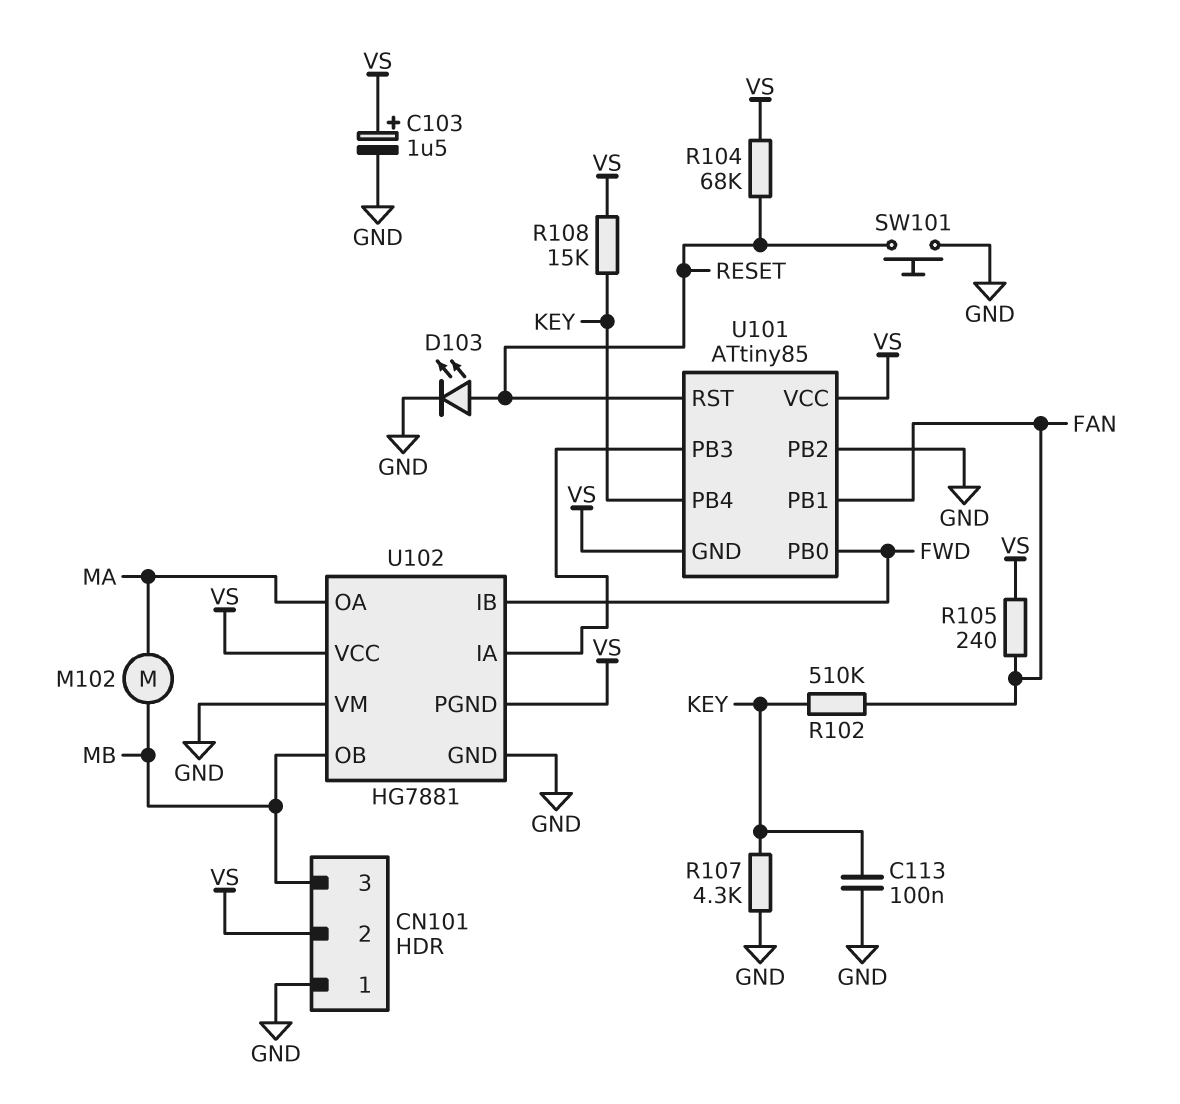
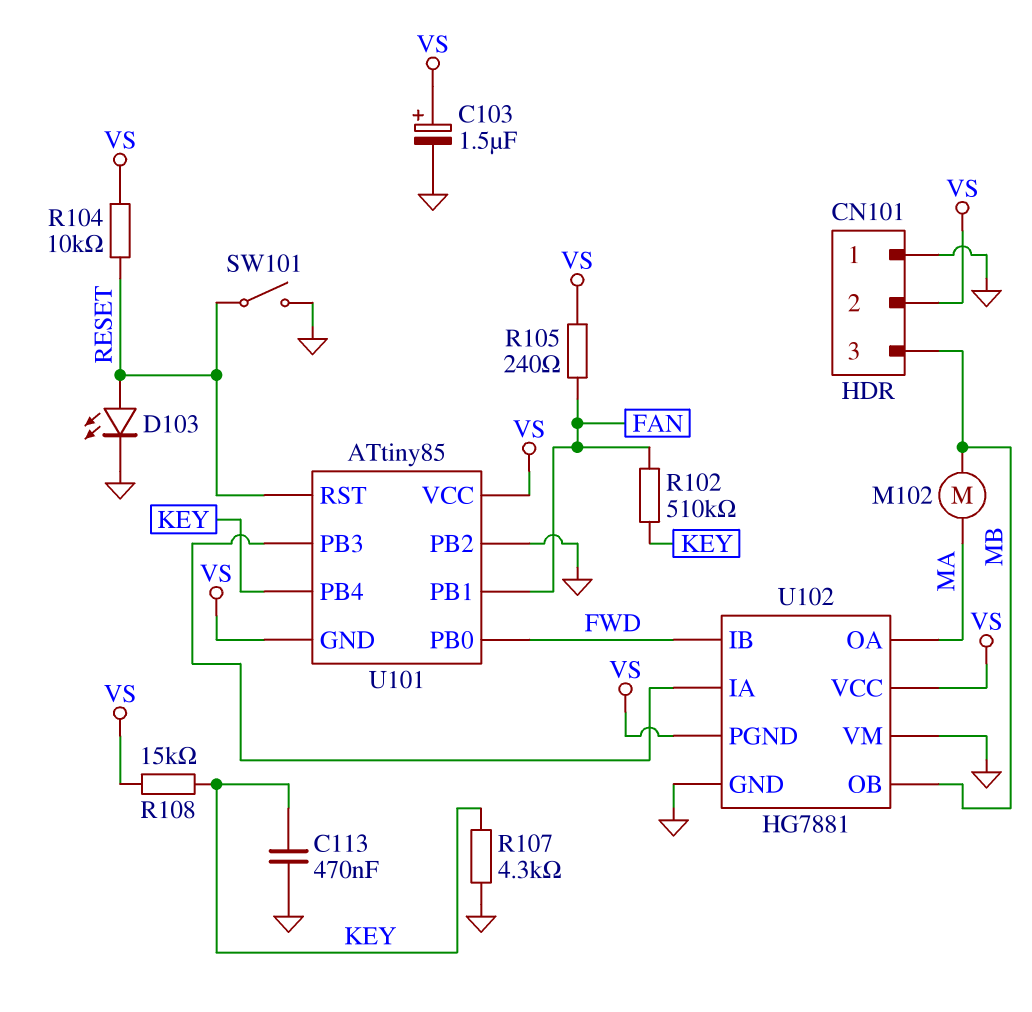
C113: 100nF (GND, KEY) -> 470nF (GND, KEY)
R104: 68k (RESET, VS) -> 10k (RESET, VS)
SW101: button (GND, RESET) -> switch (GND, RESET)

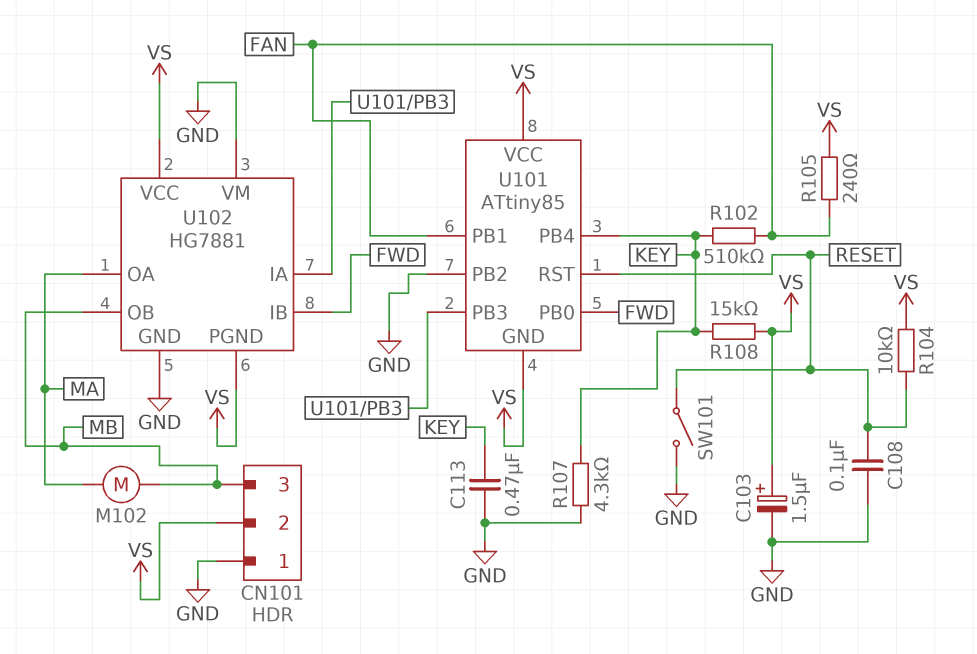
C108: none -> 100nF (GND, RESET)
D103: LED (A RESET, K GND) -> none

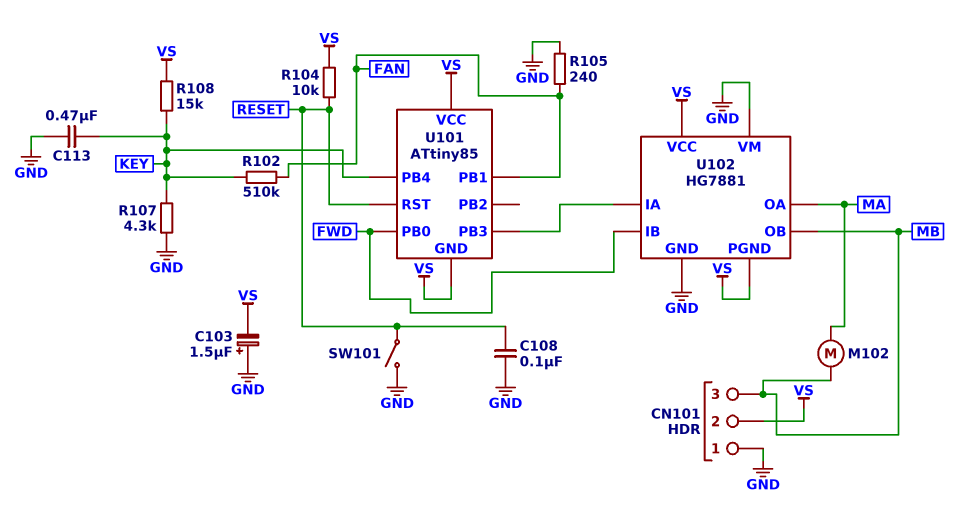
C103: 1.5uF (plus VS, minus GND) -> 1.5uF (plus GND, minus VS)
R105: 240 (FAN, VS) -> 240 (FAN, GND)
U101 pin PB2: GND -> none

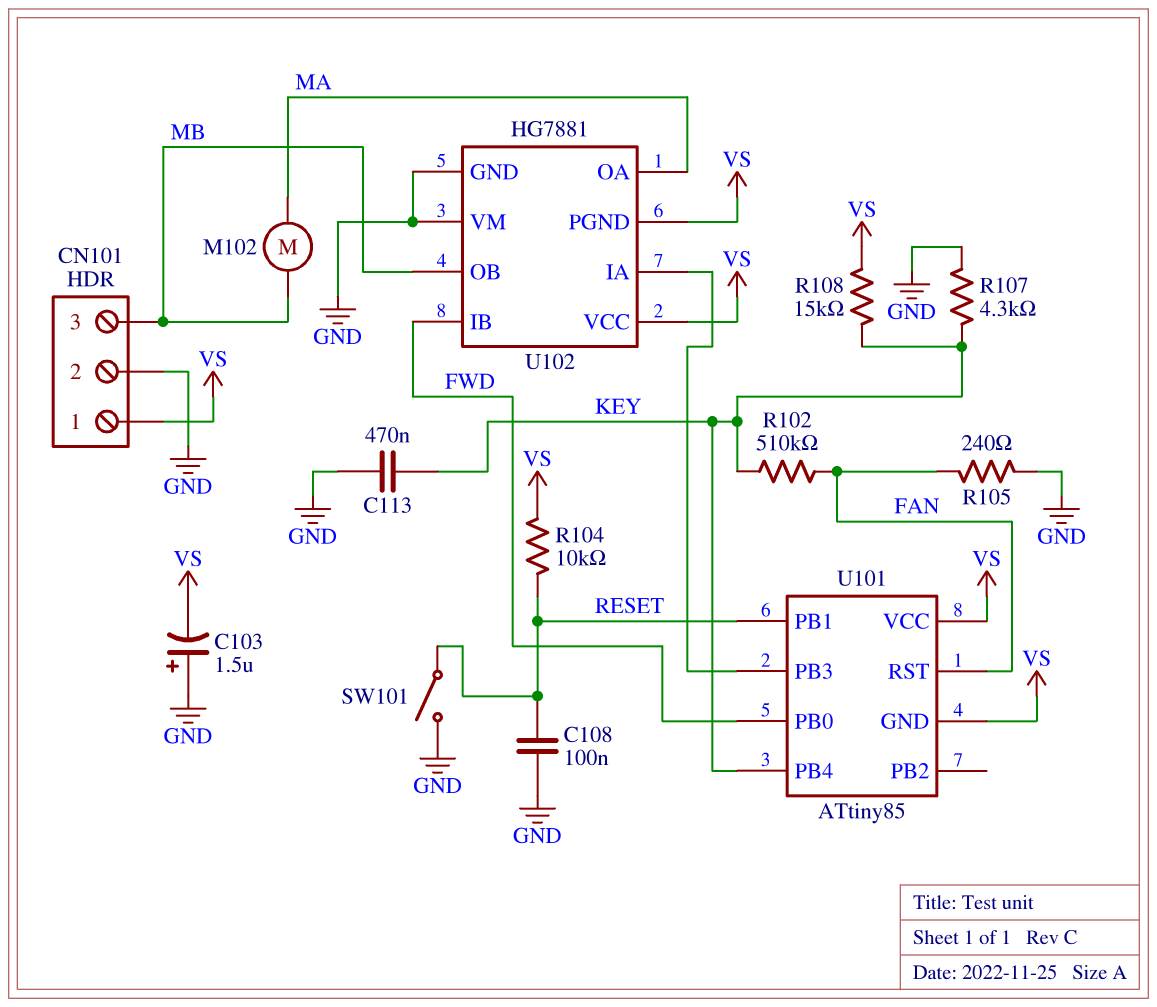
CN101 pin 1: GND -> VS
CN101 pin 2: VS -> GND
U101 pin PB1: FAN -> RESET
U101 pin RST: RESET -> FAN

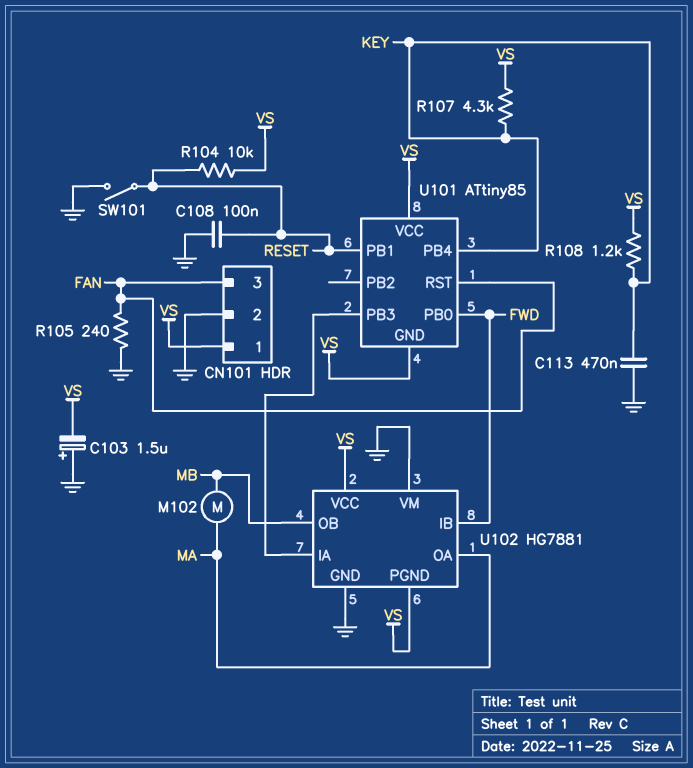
CN101 pin 3: MB -> FAN
R102: 510k (FAN, KEY) -> none
R107: 4.3k (GND, KEY) -> 4.3k (KEY, VS)
R108: 15k (KEY, VS) -> 1.2k (KEY, VS)

